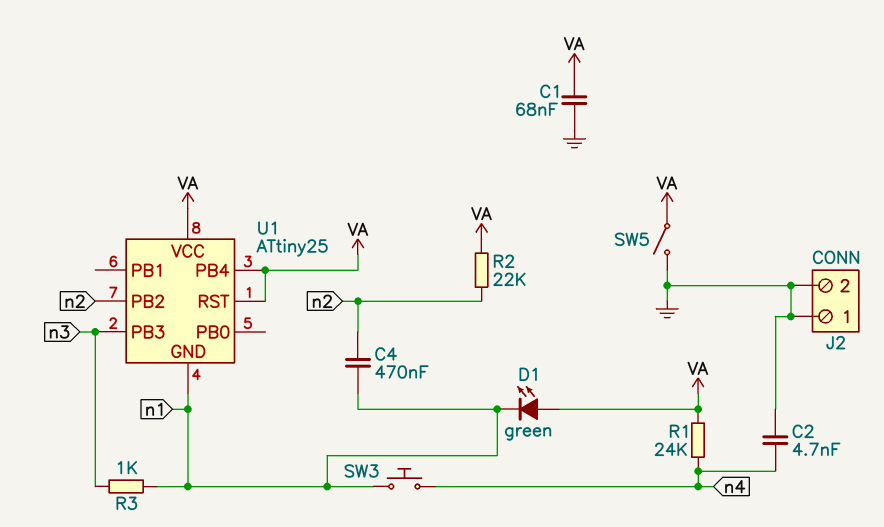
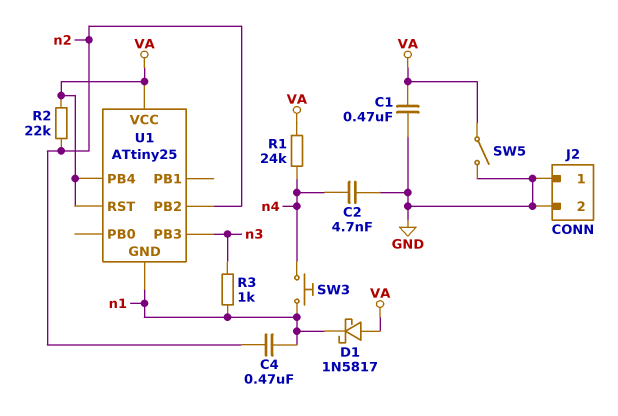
C1: 68nF (GND, VA) -> 470nF (GND, VA)
D1: LED green (A VA, K n1) -> schottky 1N5817 (A VA, K n1)

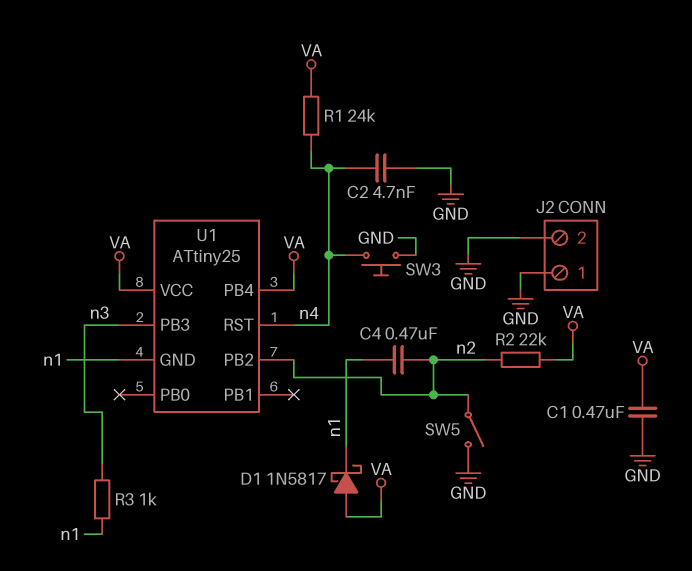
SW3: button (n1, n4) -> button (GND, n4)
SW5: switch (GND, VA) -> switch (GND, n2)
U1 pin RST: VA -> n4

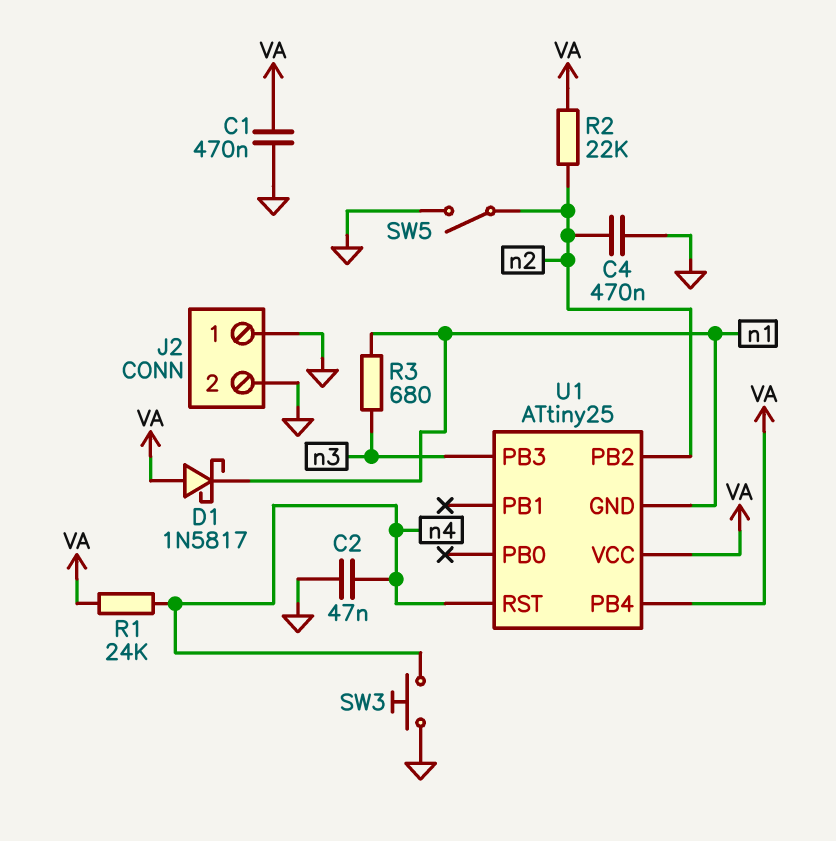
C2: 4.7nF (GND, n4) -> 47nF (GND, n4)
C4: 470nF (n1, n2) -> 470nF (GND, n2)
R3: 1k (n1, n3) -> 680 (n1, n3)

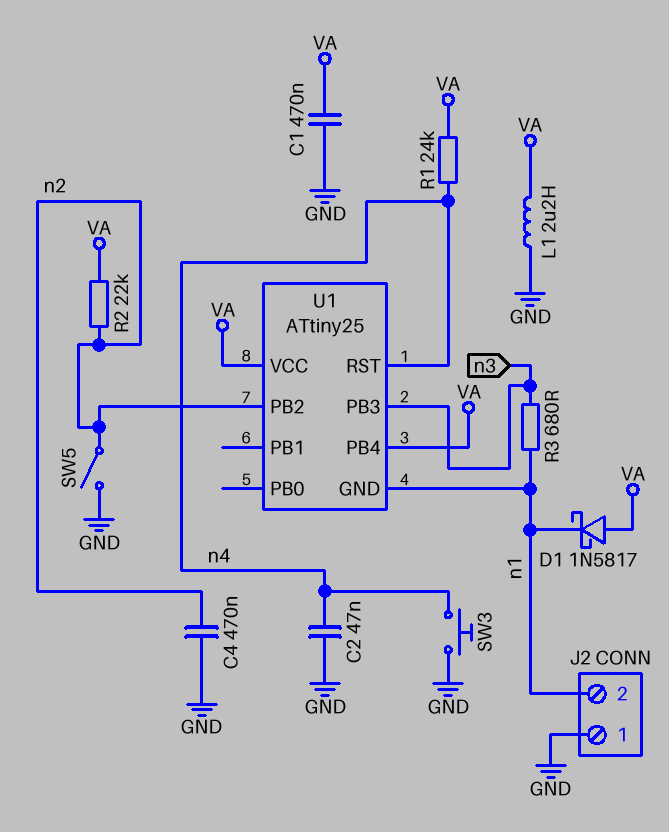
J2 pin 2: GND -> n1
L1: none -> 2.2uH (GND, VA)

